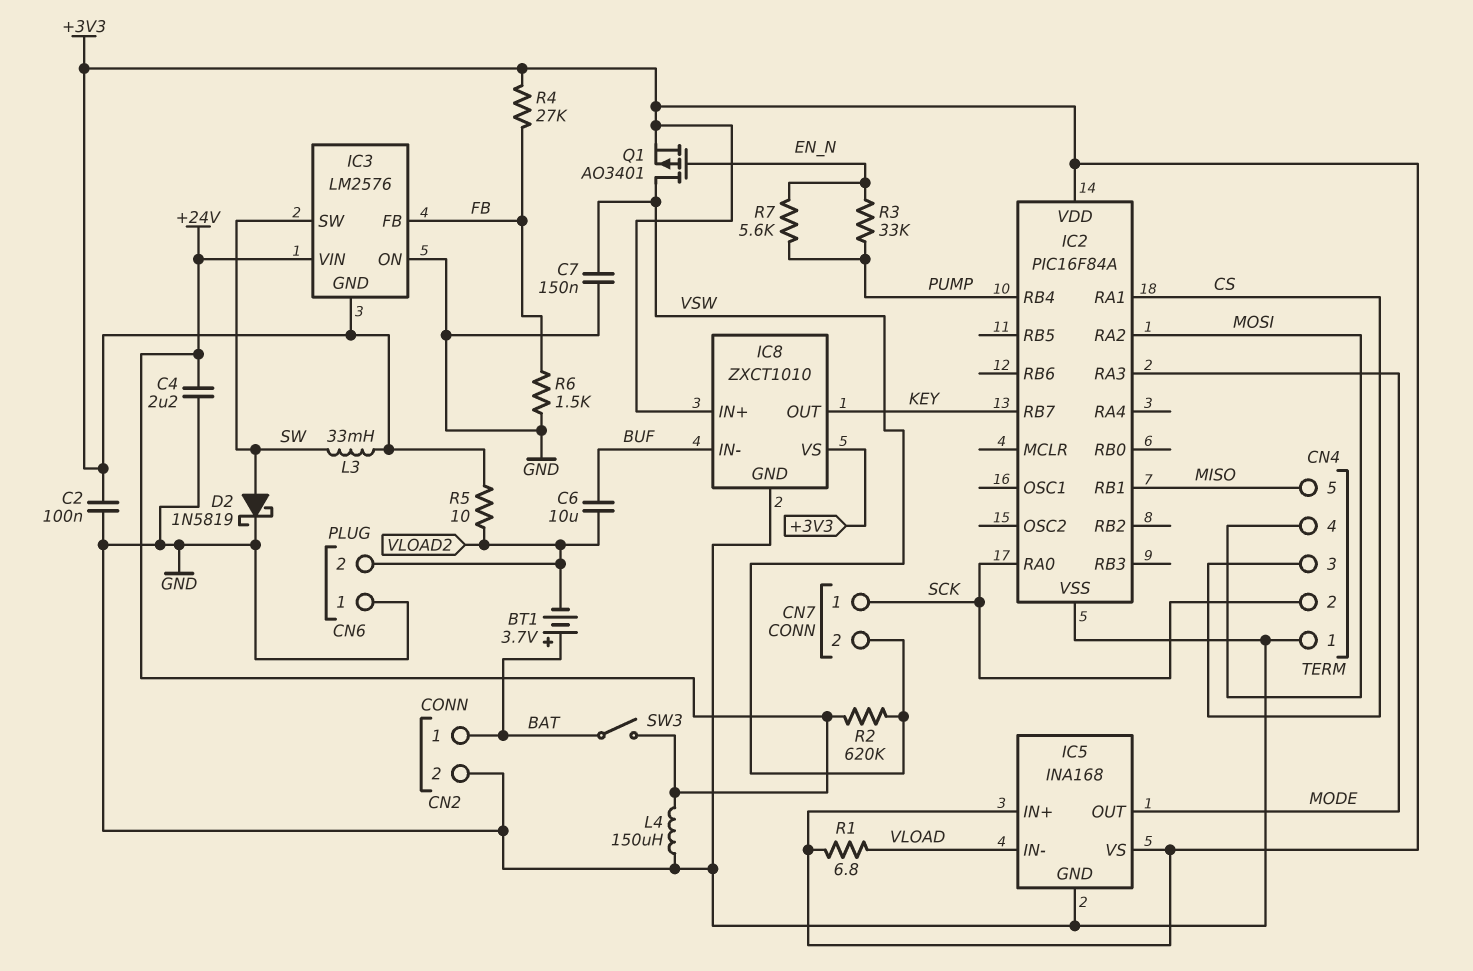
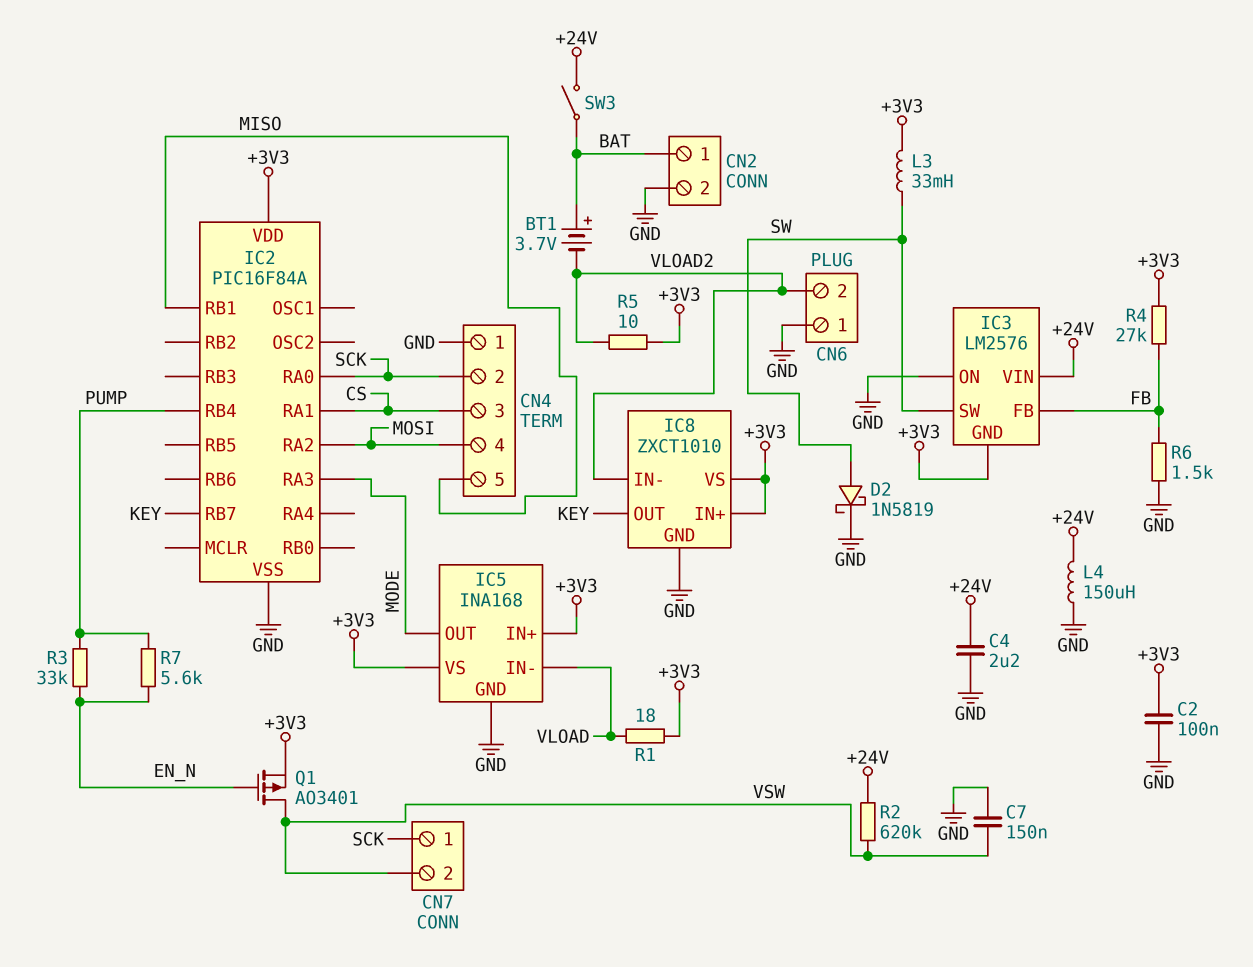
C6: 10uF (BUF, VLOAD2) -> none
IC8 pin IN-: BUF -> VLOAD2
R1: 6.8 (+3V3, VLOAD) -> 18 (+3V3, VLOAD)

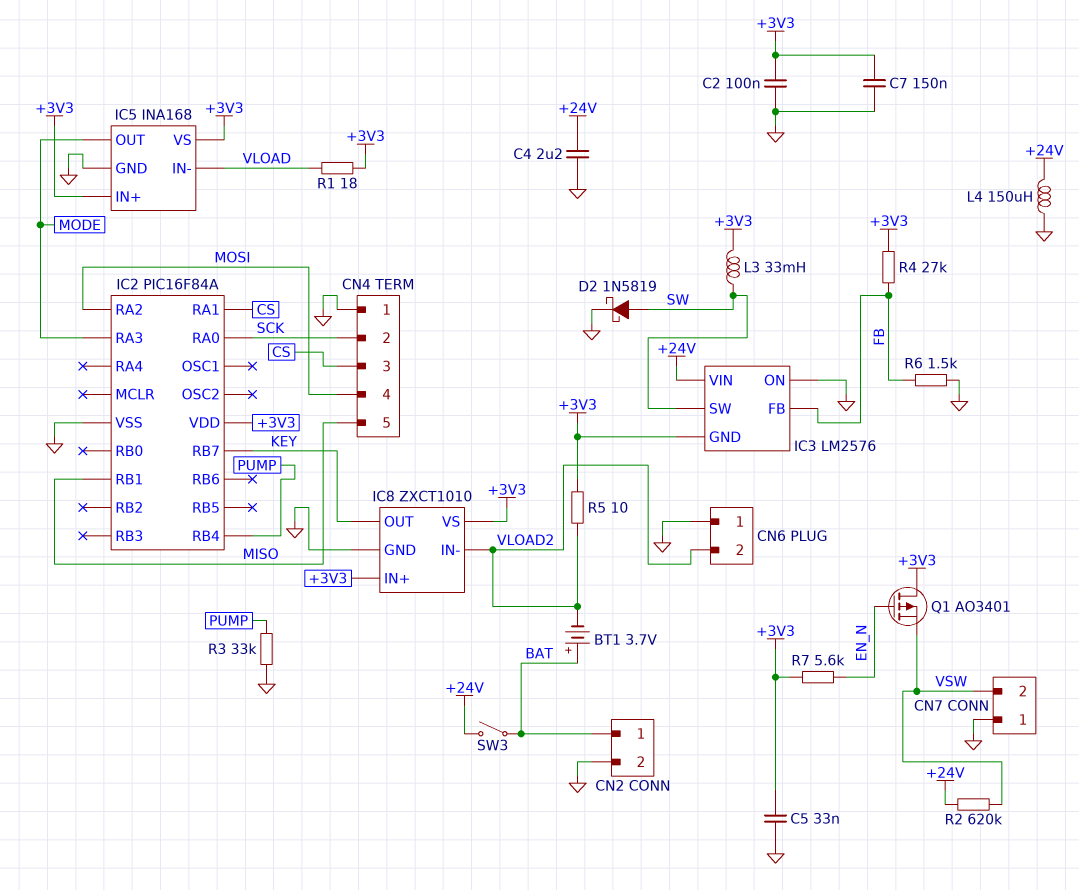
C5: none -> 33nF (+3V3, GND)
C7: 150nF (GND, VSW) -> 150nF (+3V3, GND)
CN7 pin 1: SCK -> GND
Q1: PMOS AO3401 (G EN_N, D VSW, S +3V3) -> PMOS AO3401 (G EN_N, D +3V3, S VSW)
R3: 33k (EN_N, PUMP) -> 33k (GND, PUMP)
R7: 5.6k (EN_N, PUMP) -> 5.6k (+3V3, EN_N)

